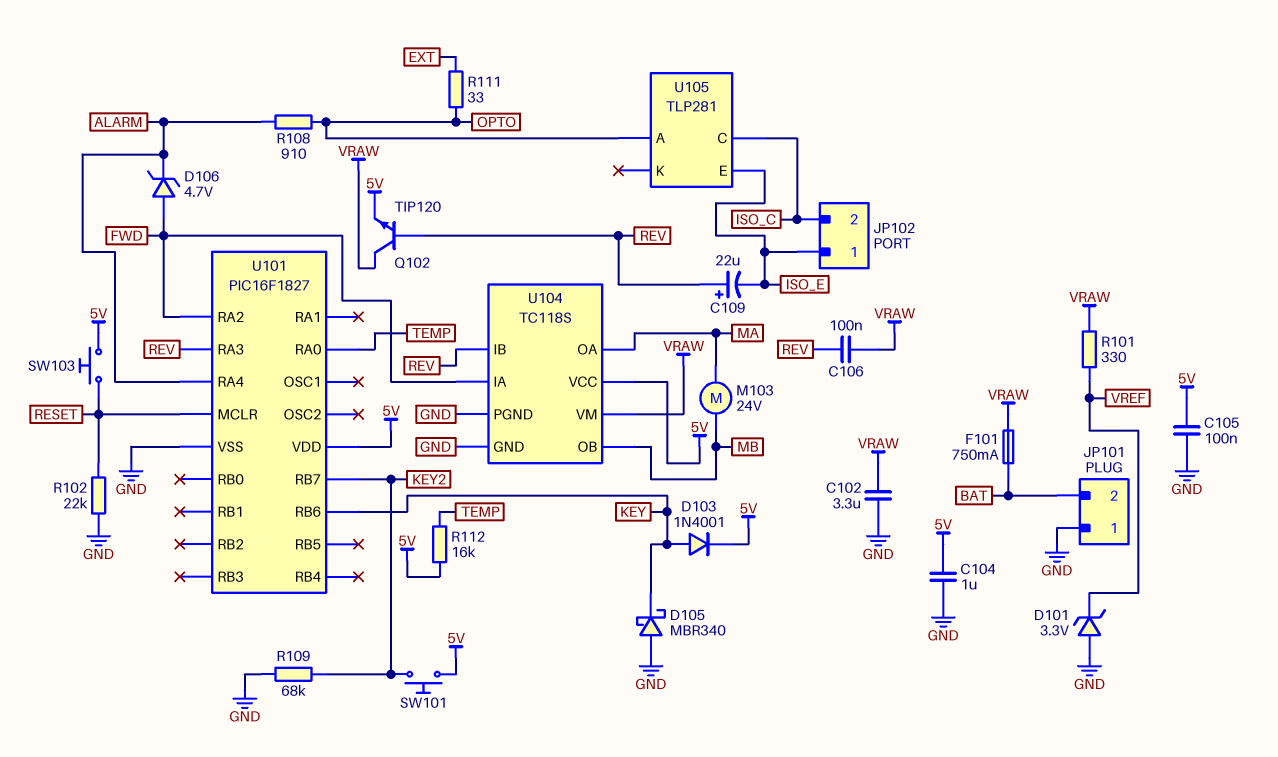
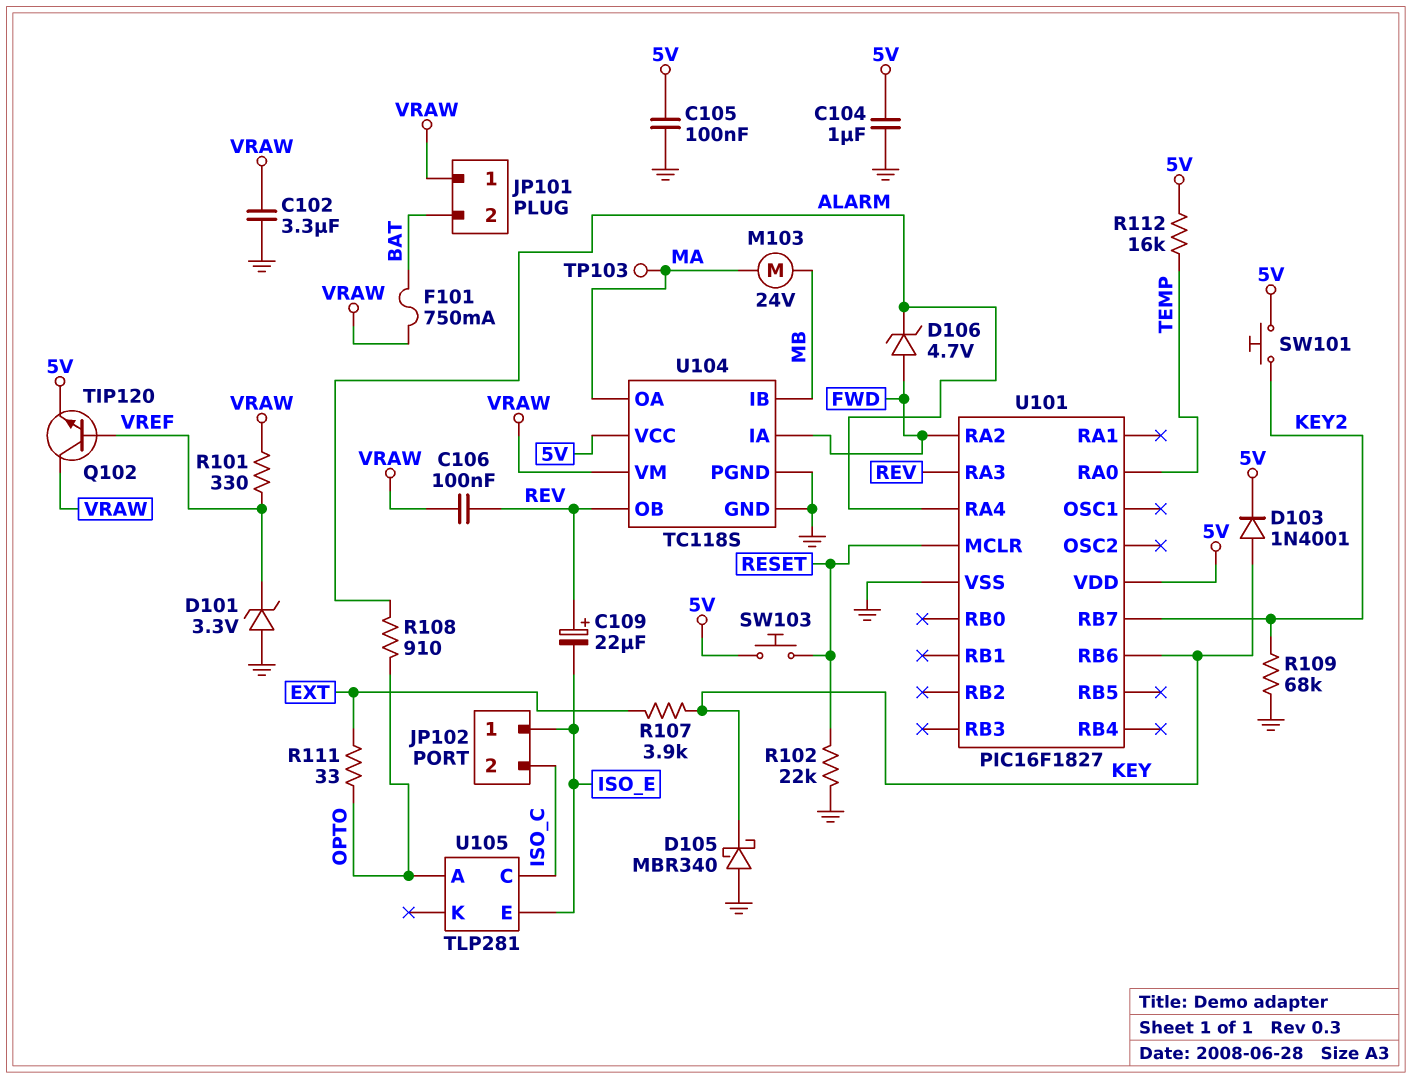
JP101 pin 1: GND -> VRAW
Q102: NPN TIP120 (B REV, C VRAW, E 5V) -> NPN TIP120 (B VREF, C VRAW, E 5V)
R107: none -> 3.9k (EXT, KEY)
TP103: none -> test point (MA)
U104 pin IB: REV -> MB
U104 pin OB: MB -> REV

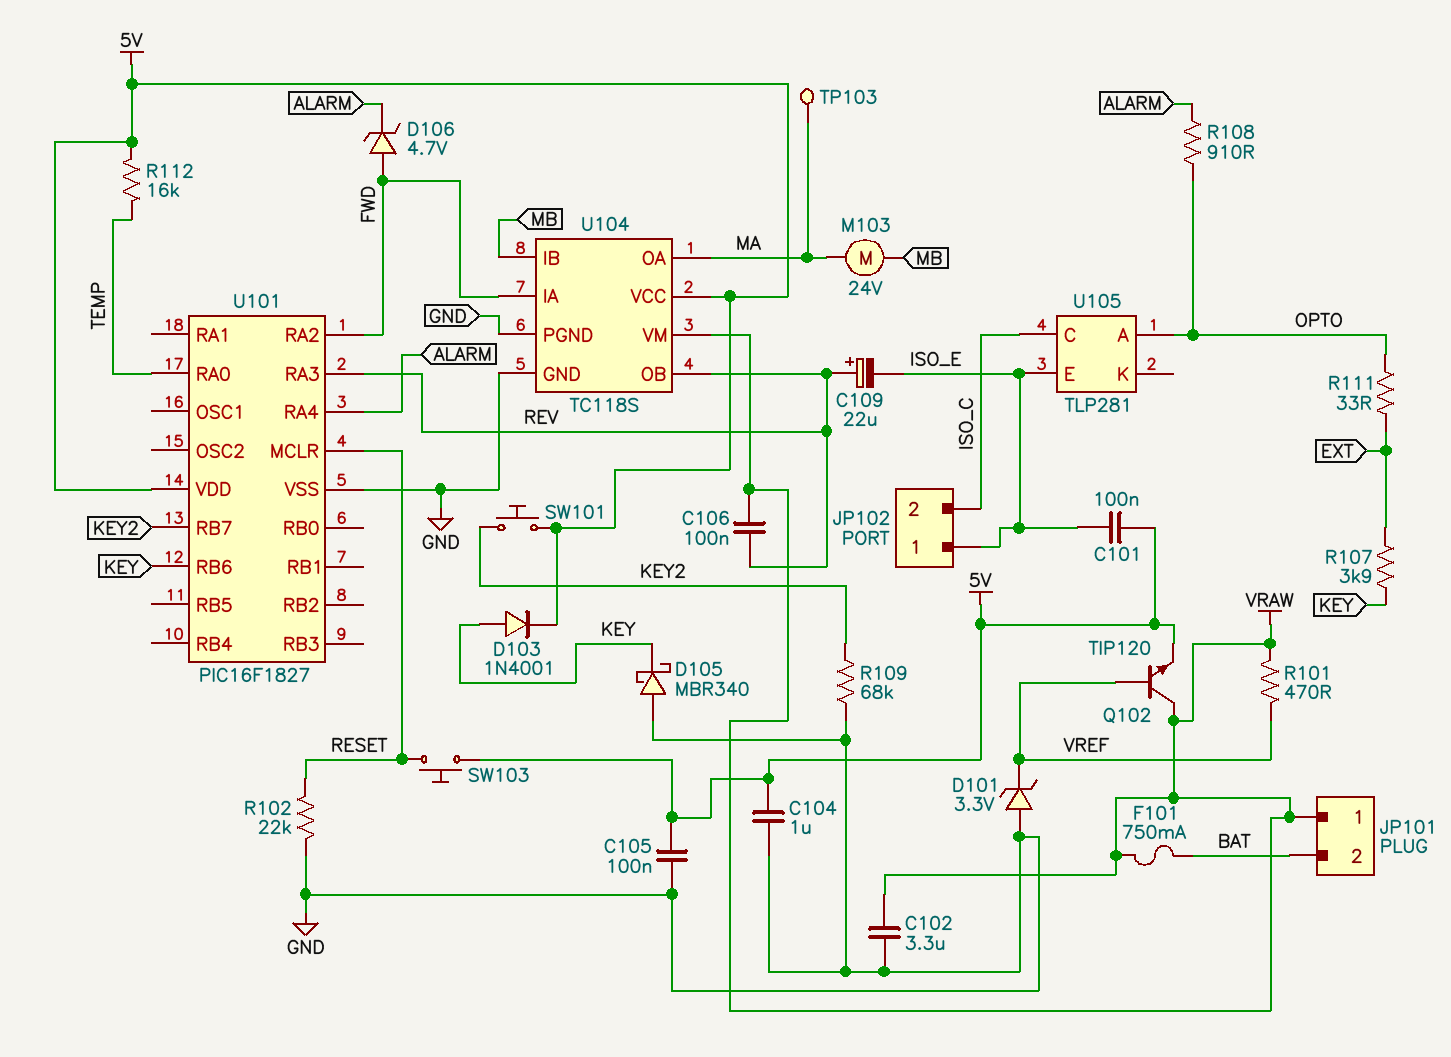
C101: none -> 100nF (5V, ISO_E)
R101: 330 (VRAW, VREF) -> 470 (VRAW, VREF)

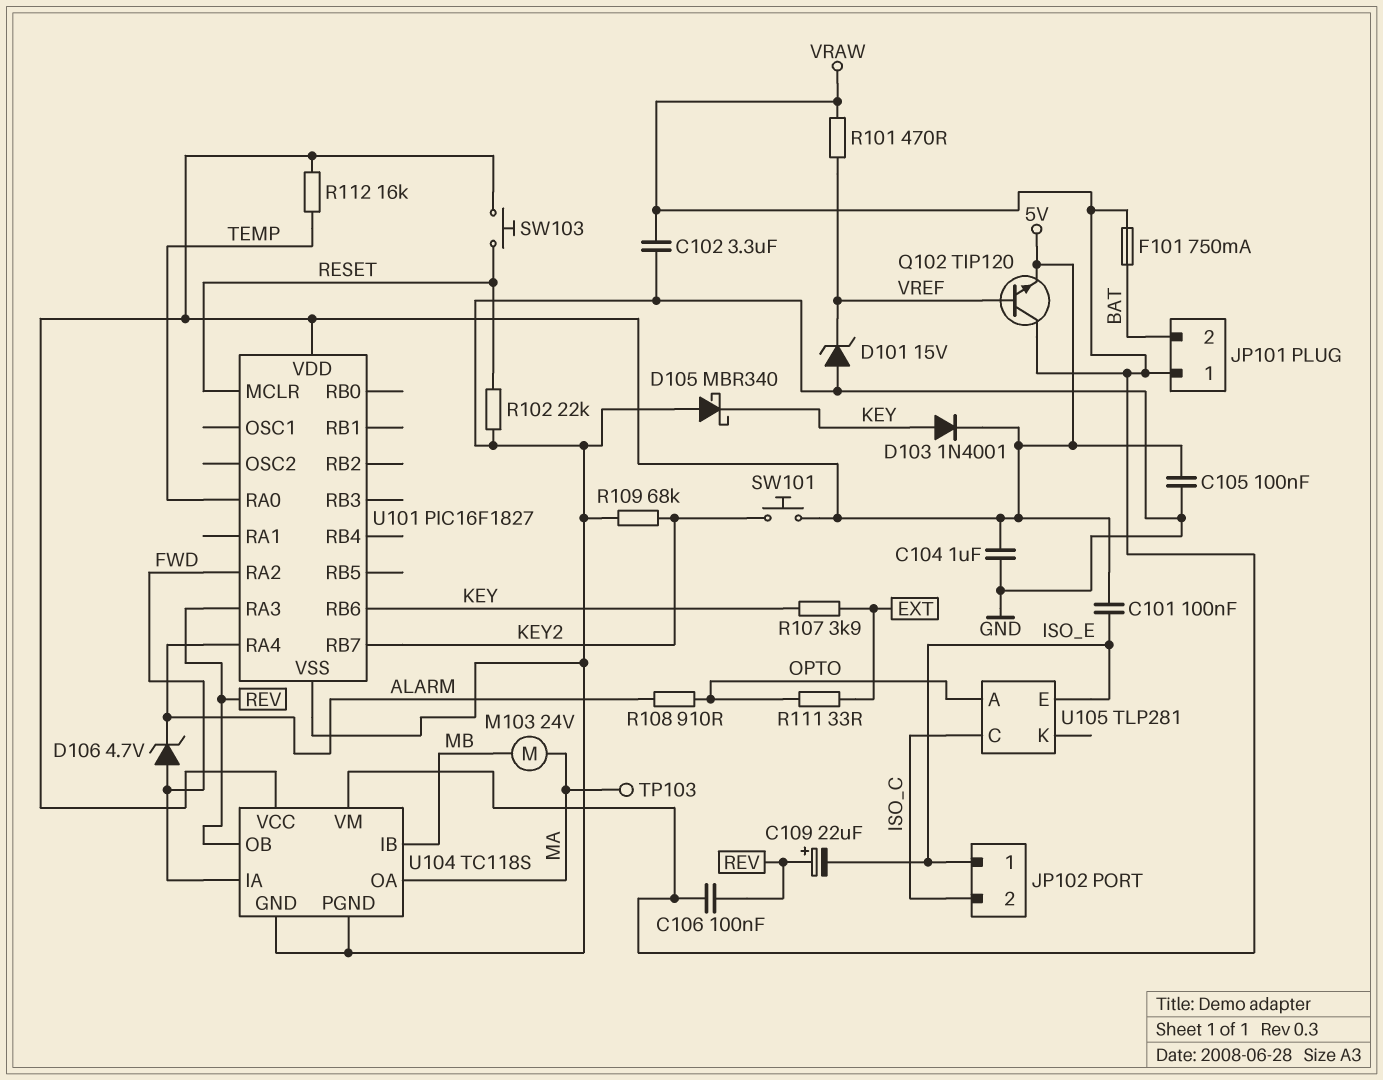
D101: zener 3.3V (A GND, K VREF) -> zener 15V (A GND, K VREF)

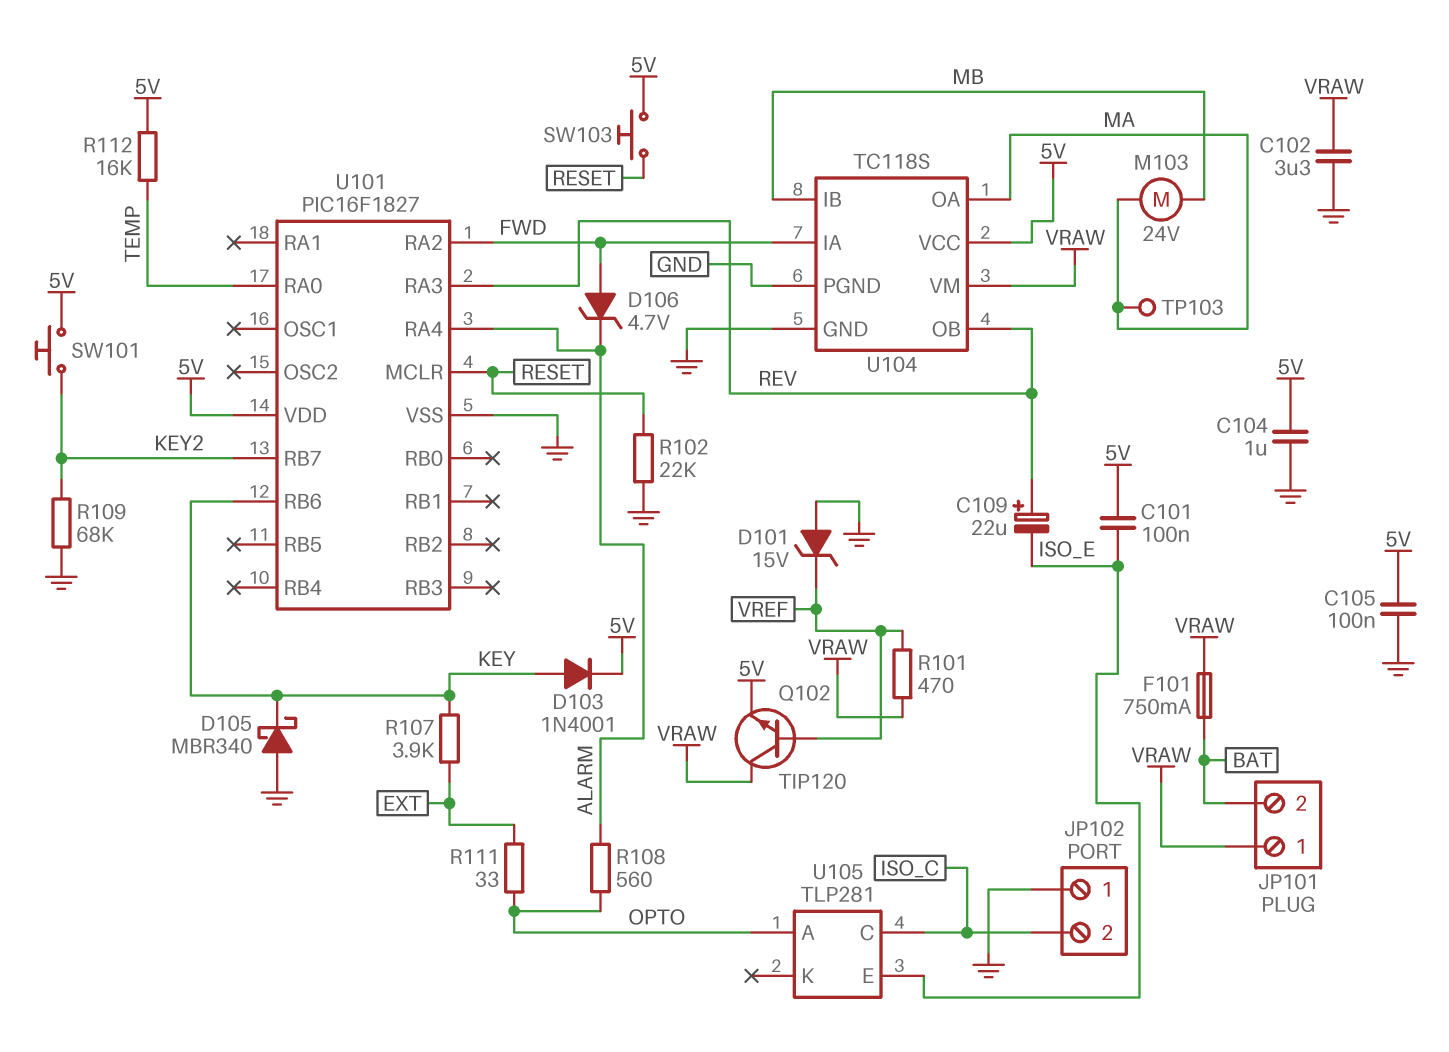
C106: 100nF (REV, VRAW) -> none
JP102 pin 1: ISO_E -> GND
R108: 910 (ALARM, OPTO) -> 560 (ALARM, OPTO)

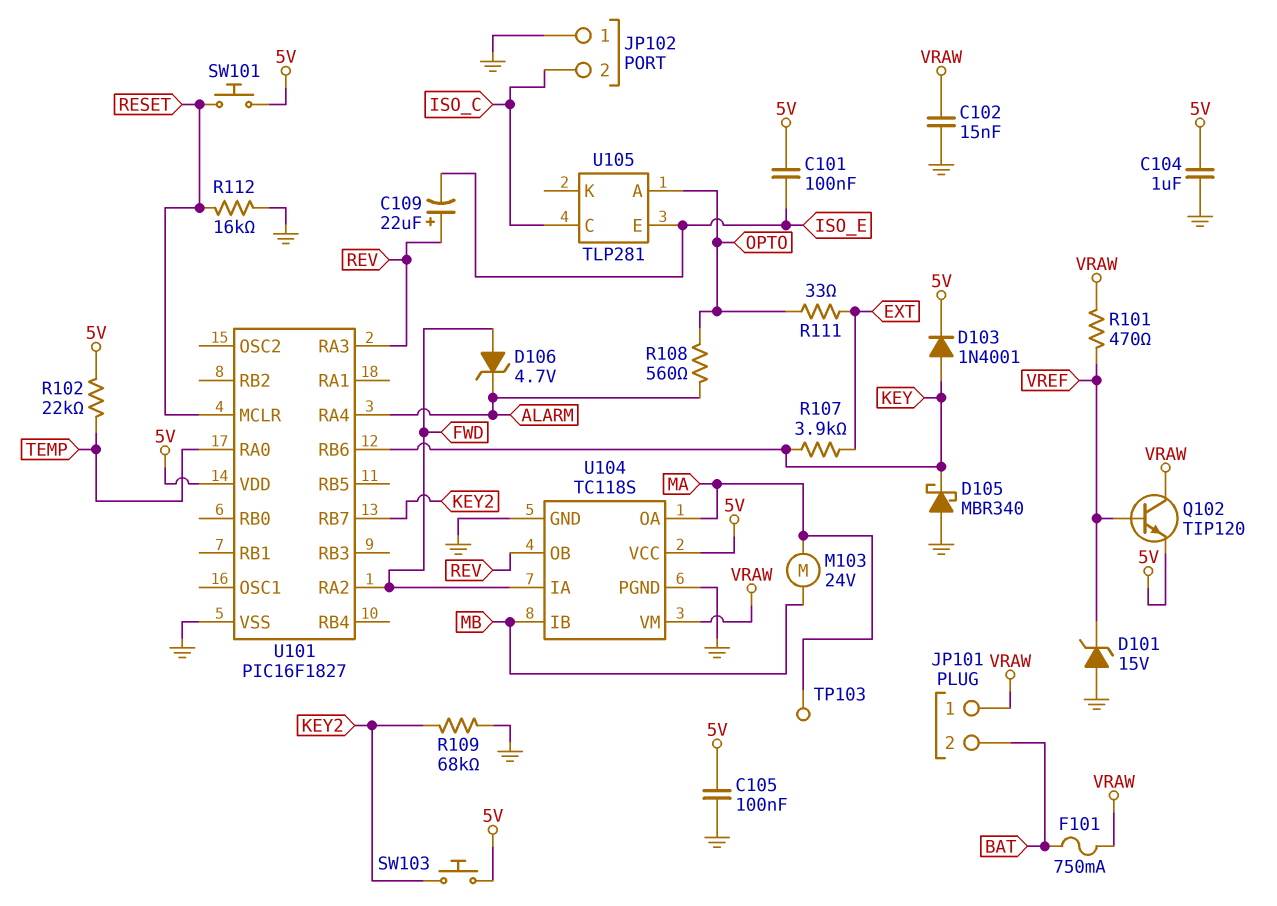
C102: 3.3uF (GND, VRAW) -> 15nF (GND, VRAW)
R102: 22k (GND, RESET) -> 22k (5V, TEMP)
R112: 16k (5V, TEMP) -> 16k (GND, RESET)
SW101: button (5V, KEY2) -> button (5V, RESET)
SW103: button (5V, RESET) -> button (5V, KEY2)

